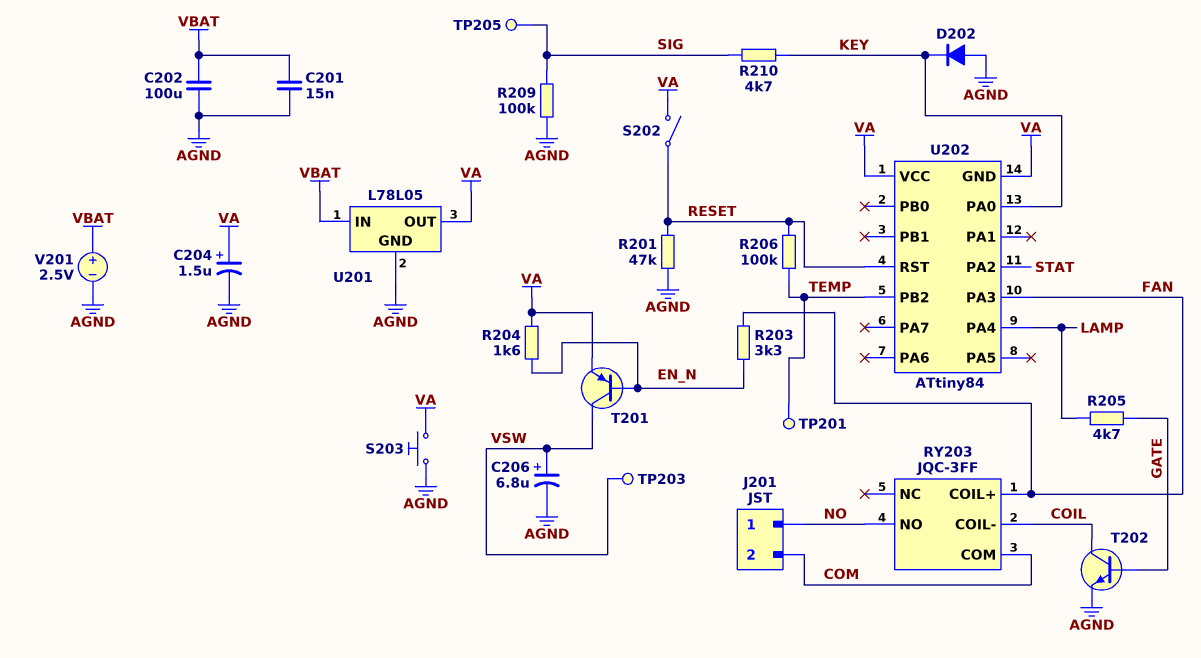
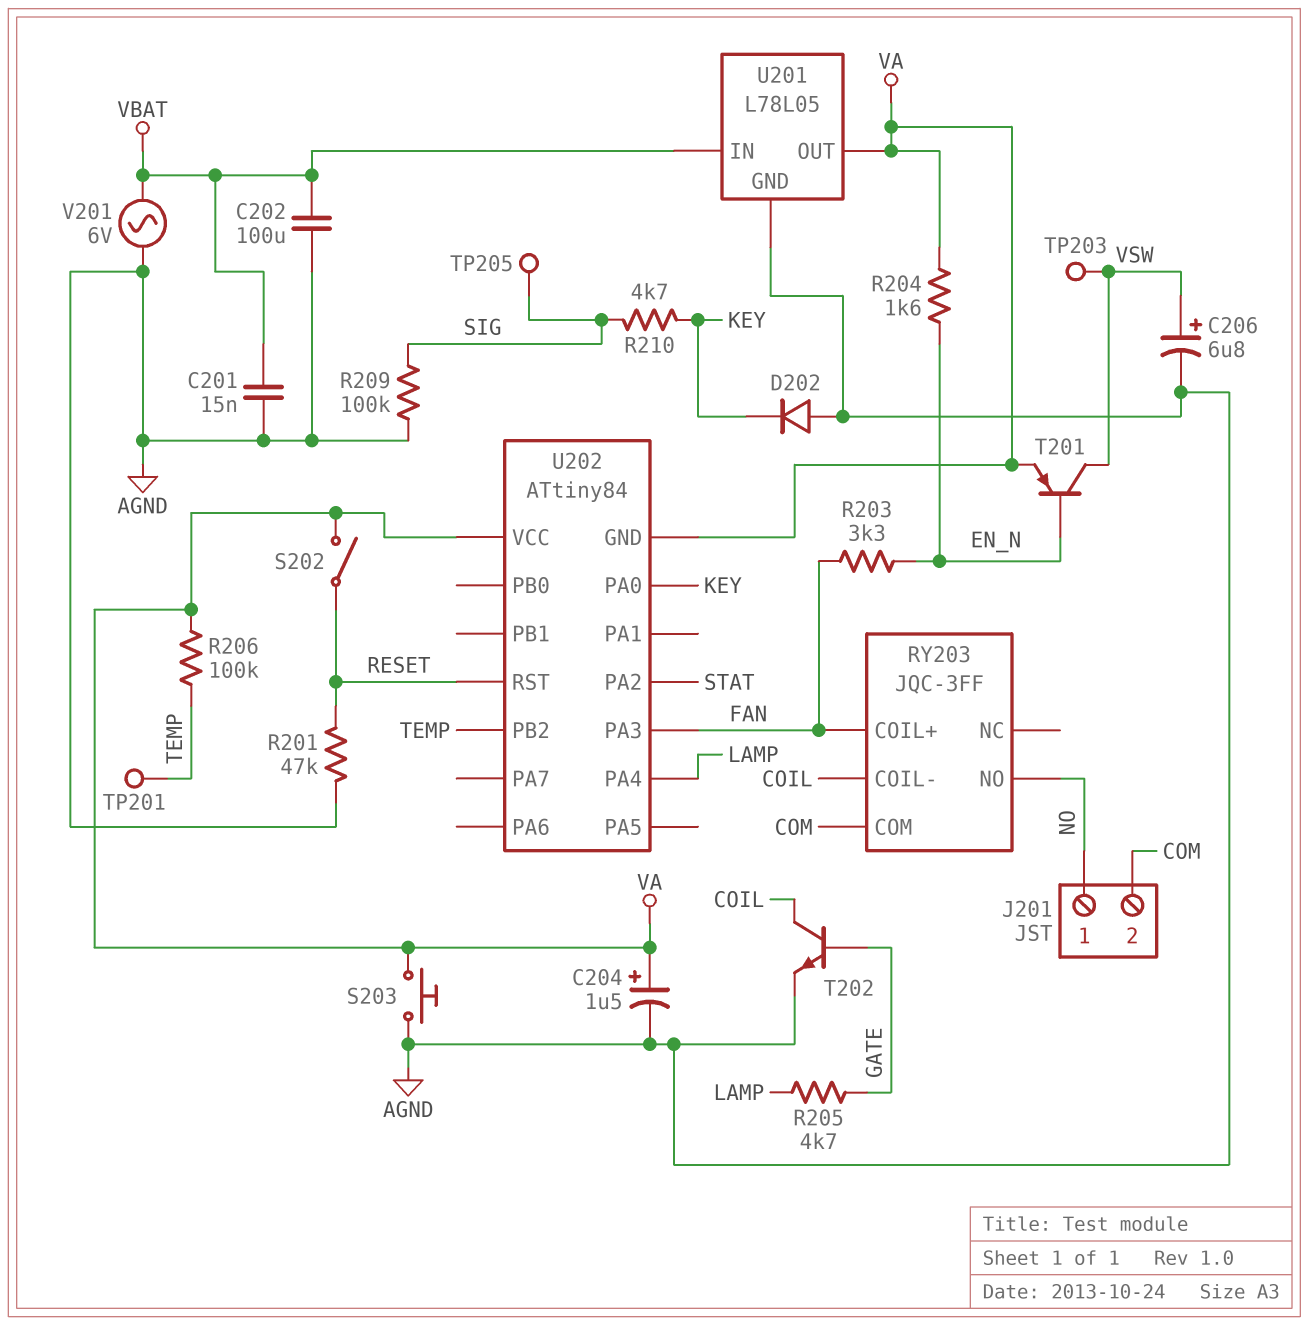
R206: 100k (RESET, TEMP) -> 100k (TEMP, VA)
V201: 2.5V (plus VBAT, minus AGND) -> AC 6V (AGND, VBAT)

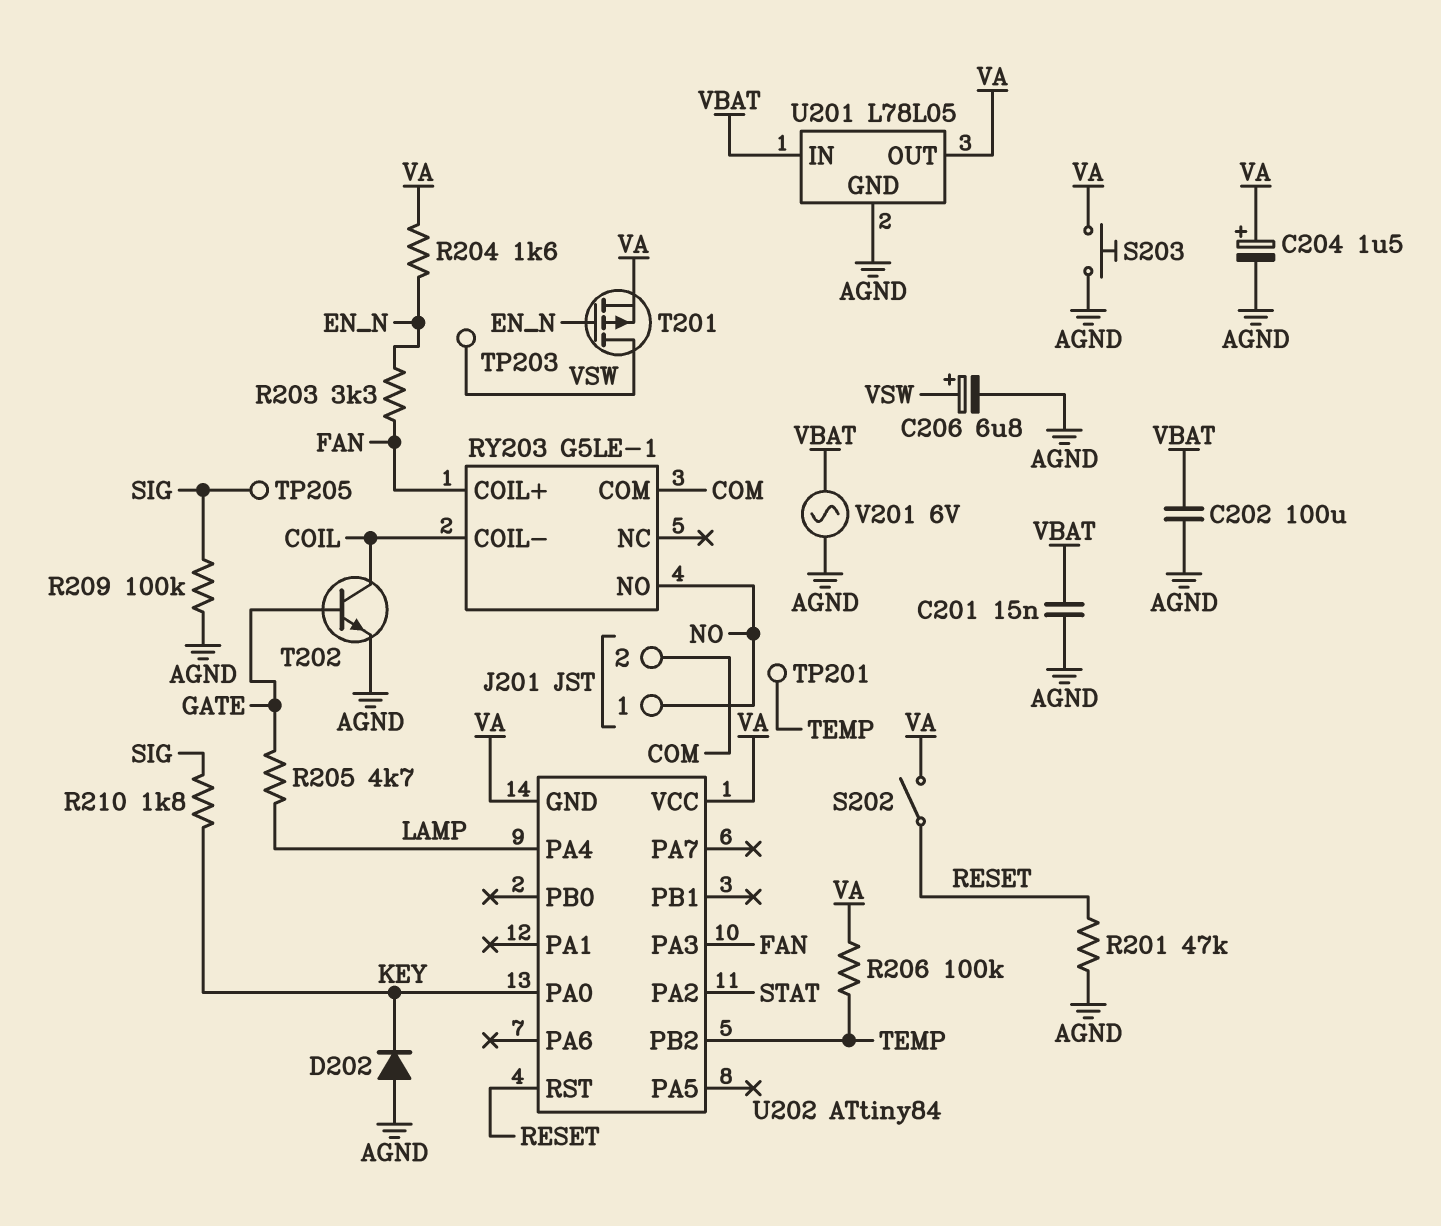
R210: 4.7k (KEY, SIG) -> 1.8k (KEY, SIG)
RY203: JQC-3FF -> G5LE-1
T201: PNP (B EN_N, C VSW, E VA) -> PMOS (G EN_N, D VSW, S VA)

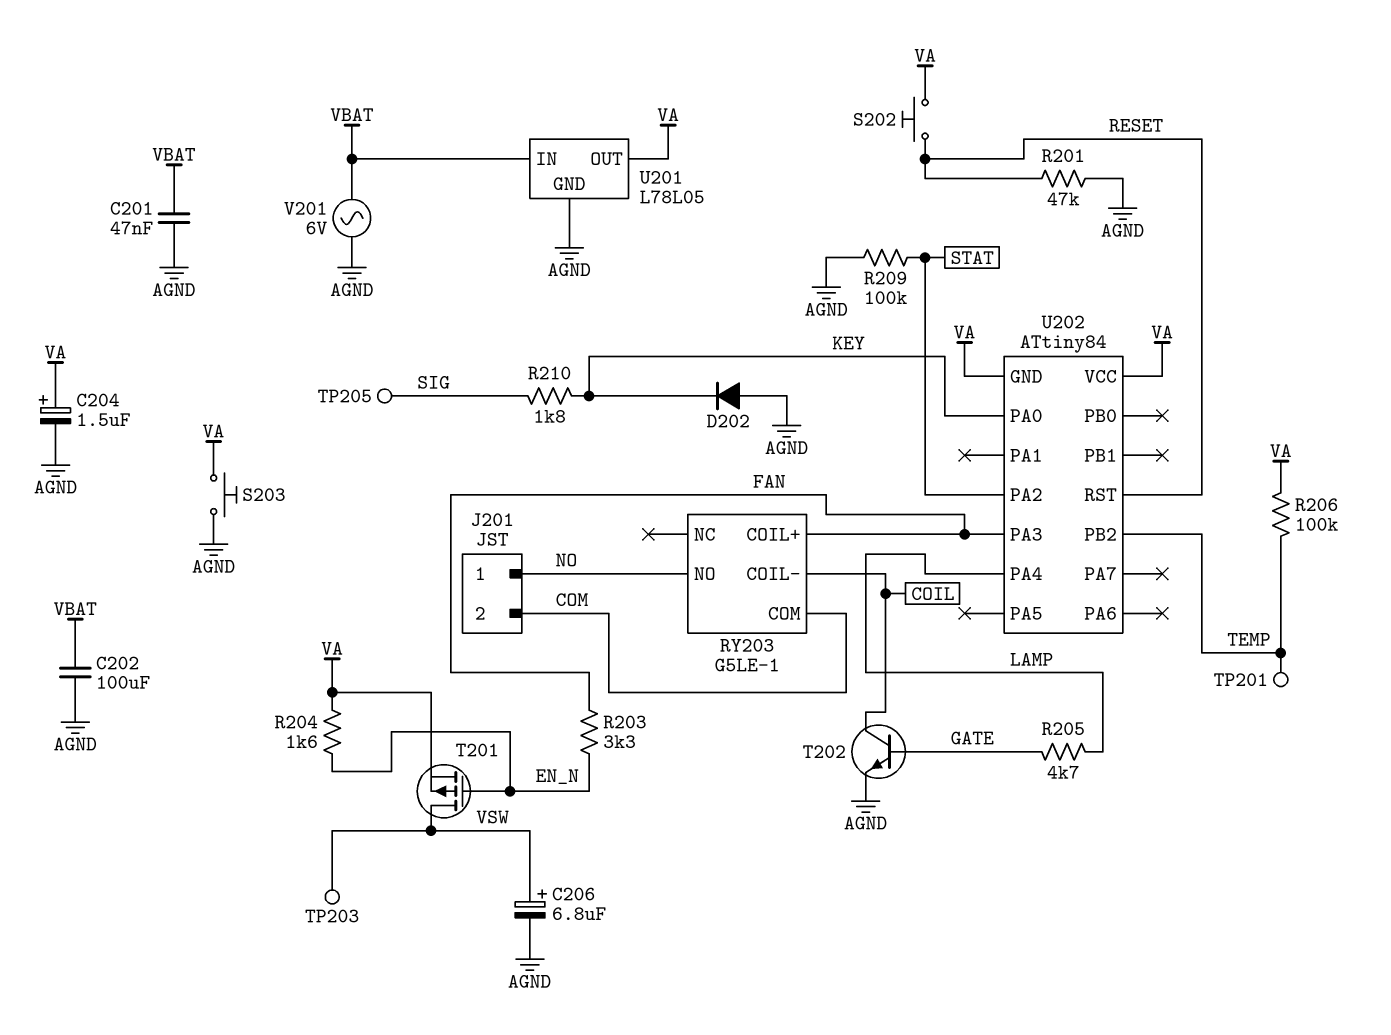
C201: 15nF (AGND, VBAT) -> 47nF (AGND, VBAT)
R209: 100k (AGND, SIG) -> 100k (AGND, STAT)
S202: switch (RESET, VA) -> button (RESET, VA)

